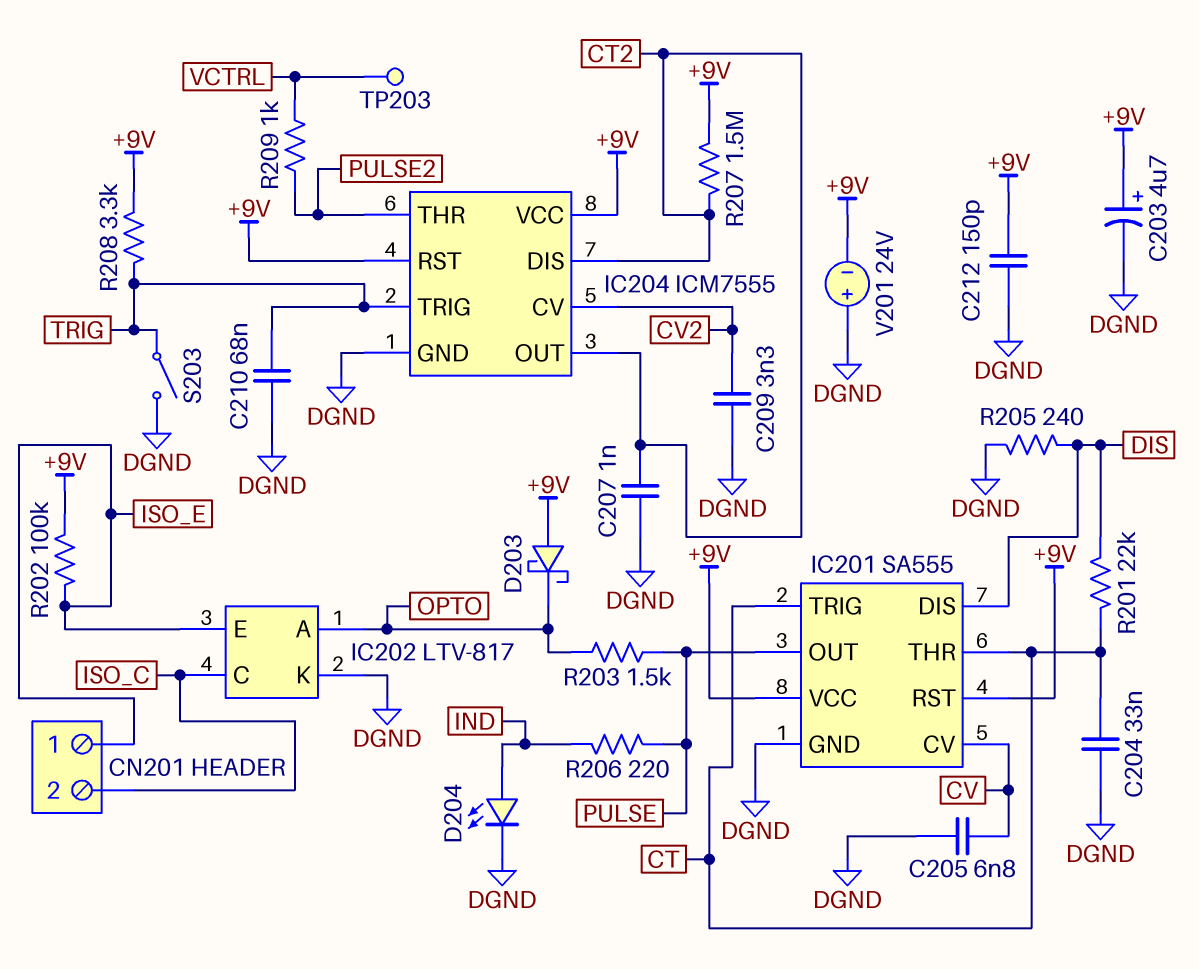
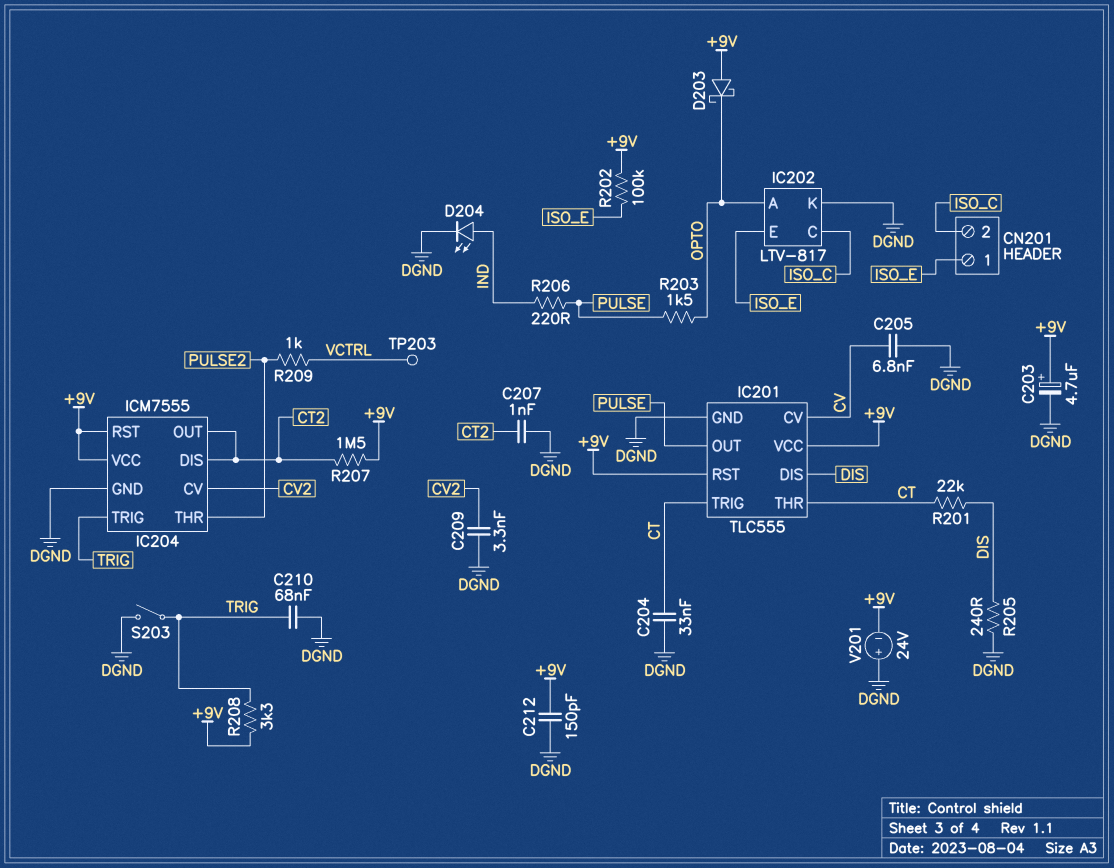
IC201: SA555 -> TLC555

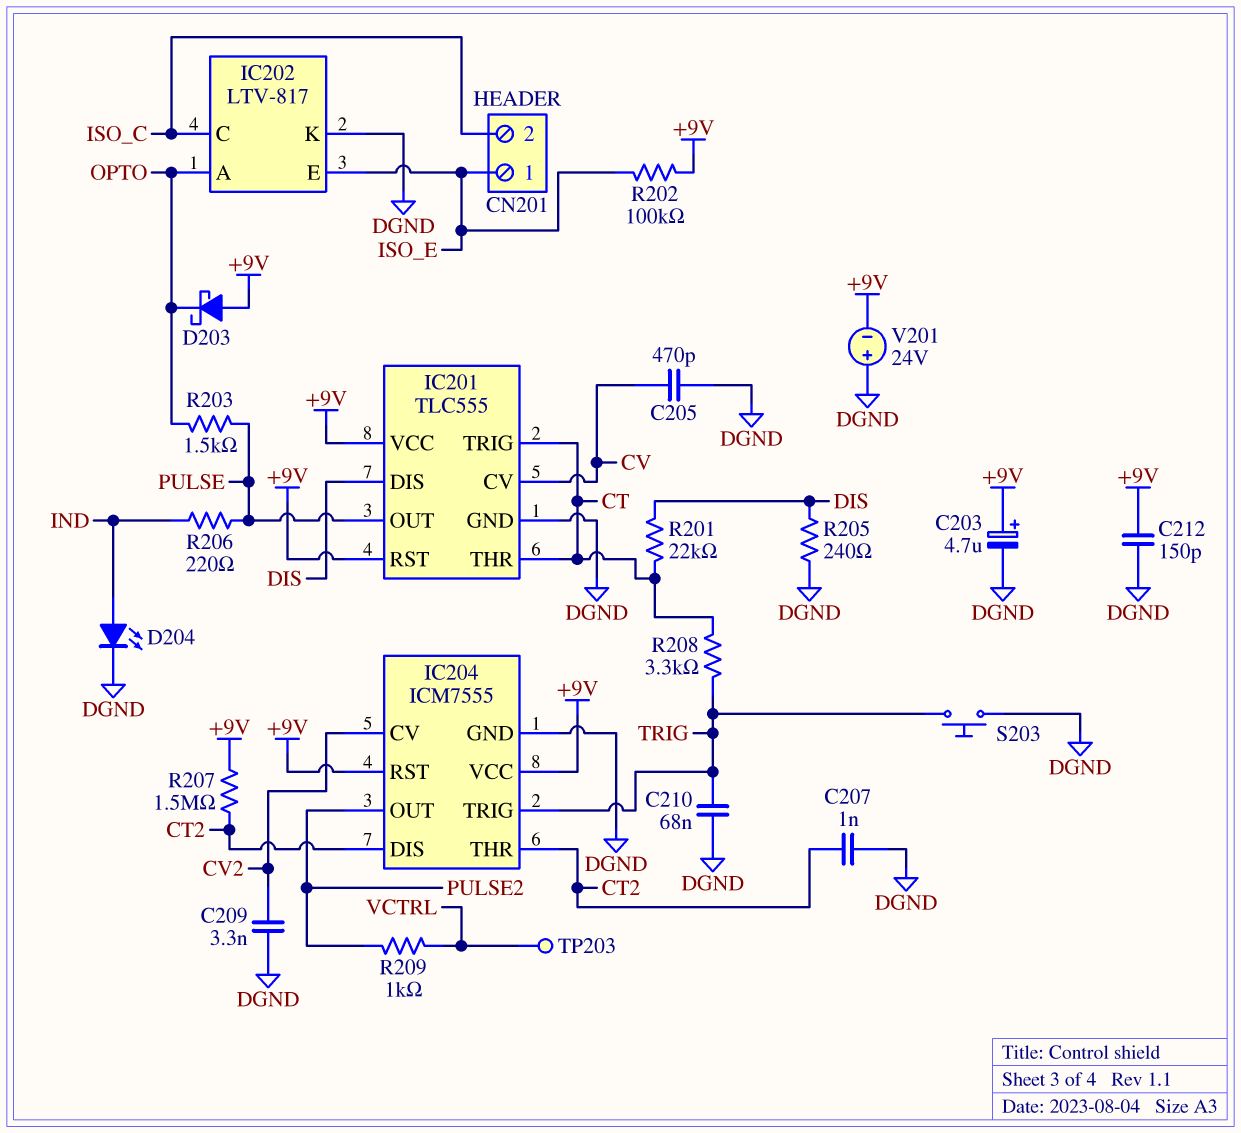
C204: 33nF (CT, DGND) -> none
C205: 6.8nF (CV, DGND) -> 470pF (CV, DGND)
IC204 pin OUT: CT2 -> PULSE2
IC204 pin THR: PULSE2 -> CT2
R208: 3.3k (+9V, TRIG) -> 3.3k (CT, TRIG)
S203: switch (DGND, TRIG) -> button (DGND, TRIG)

